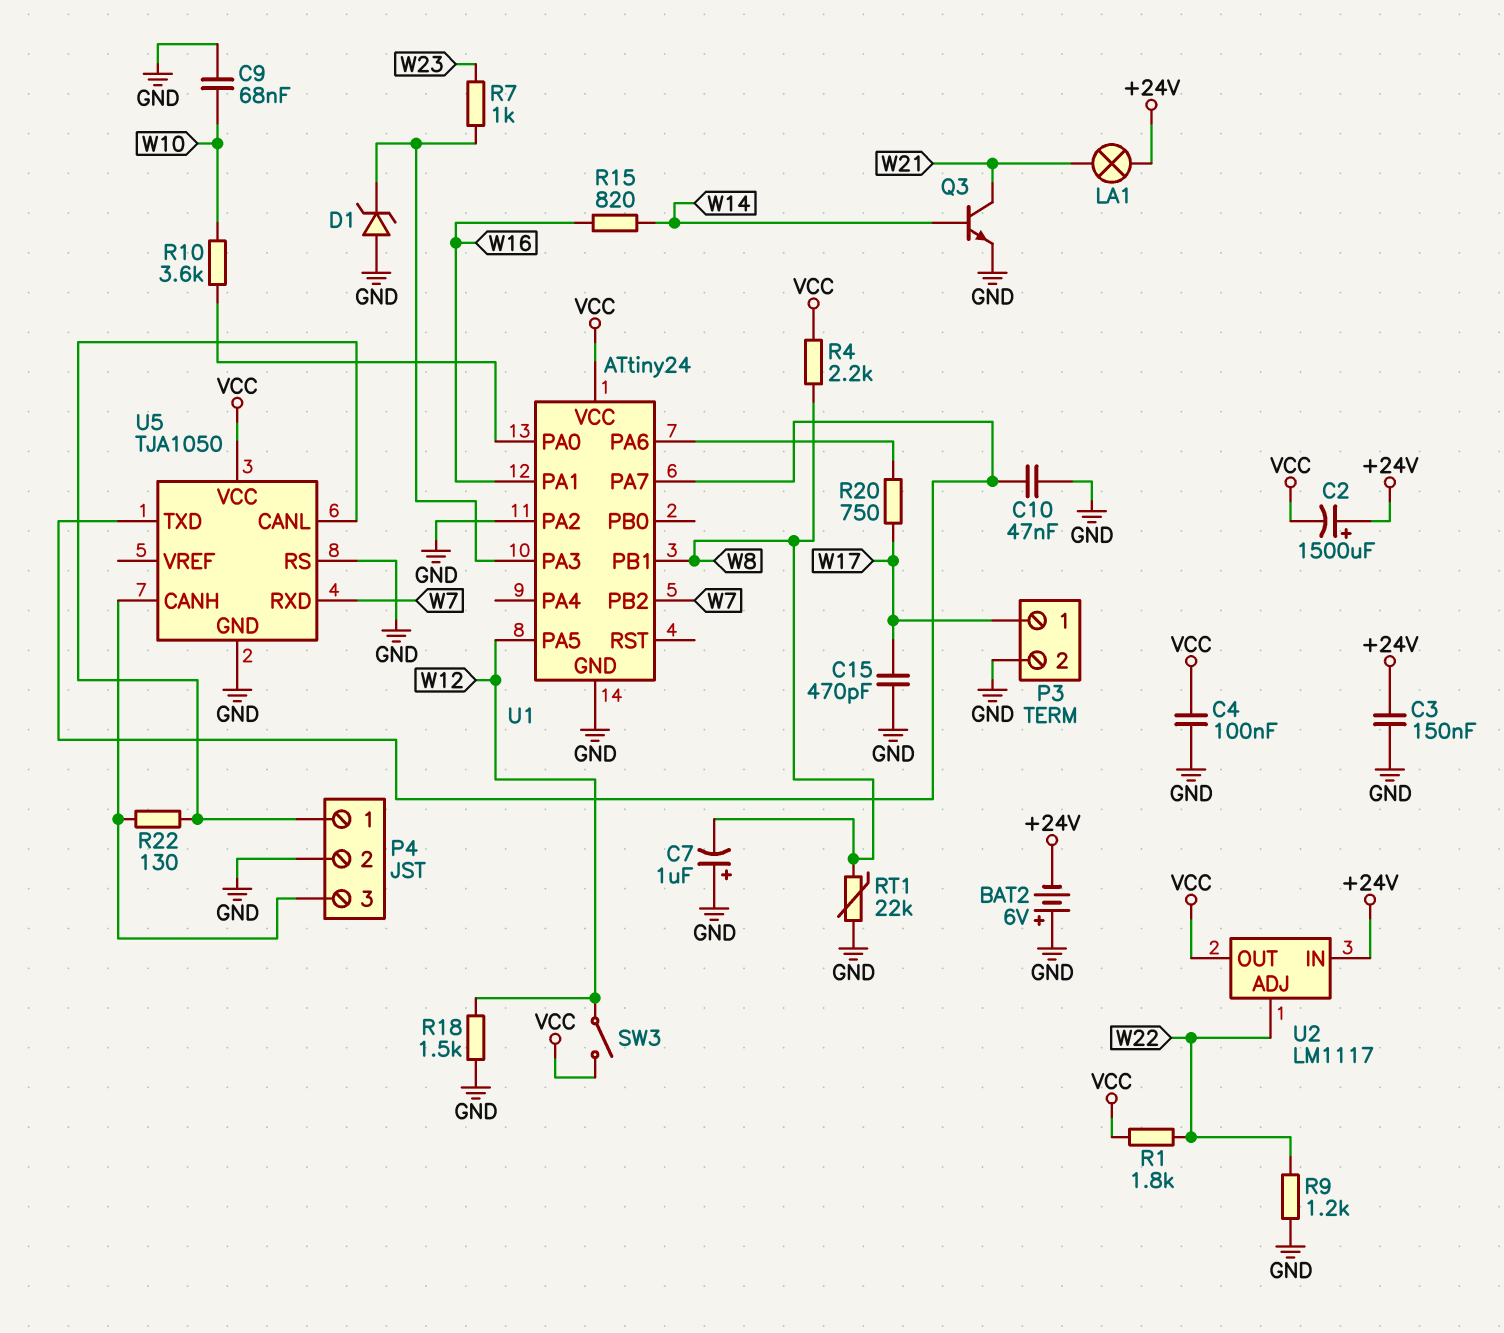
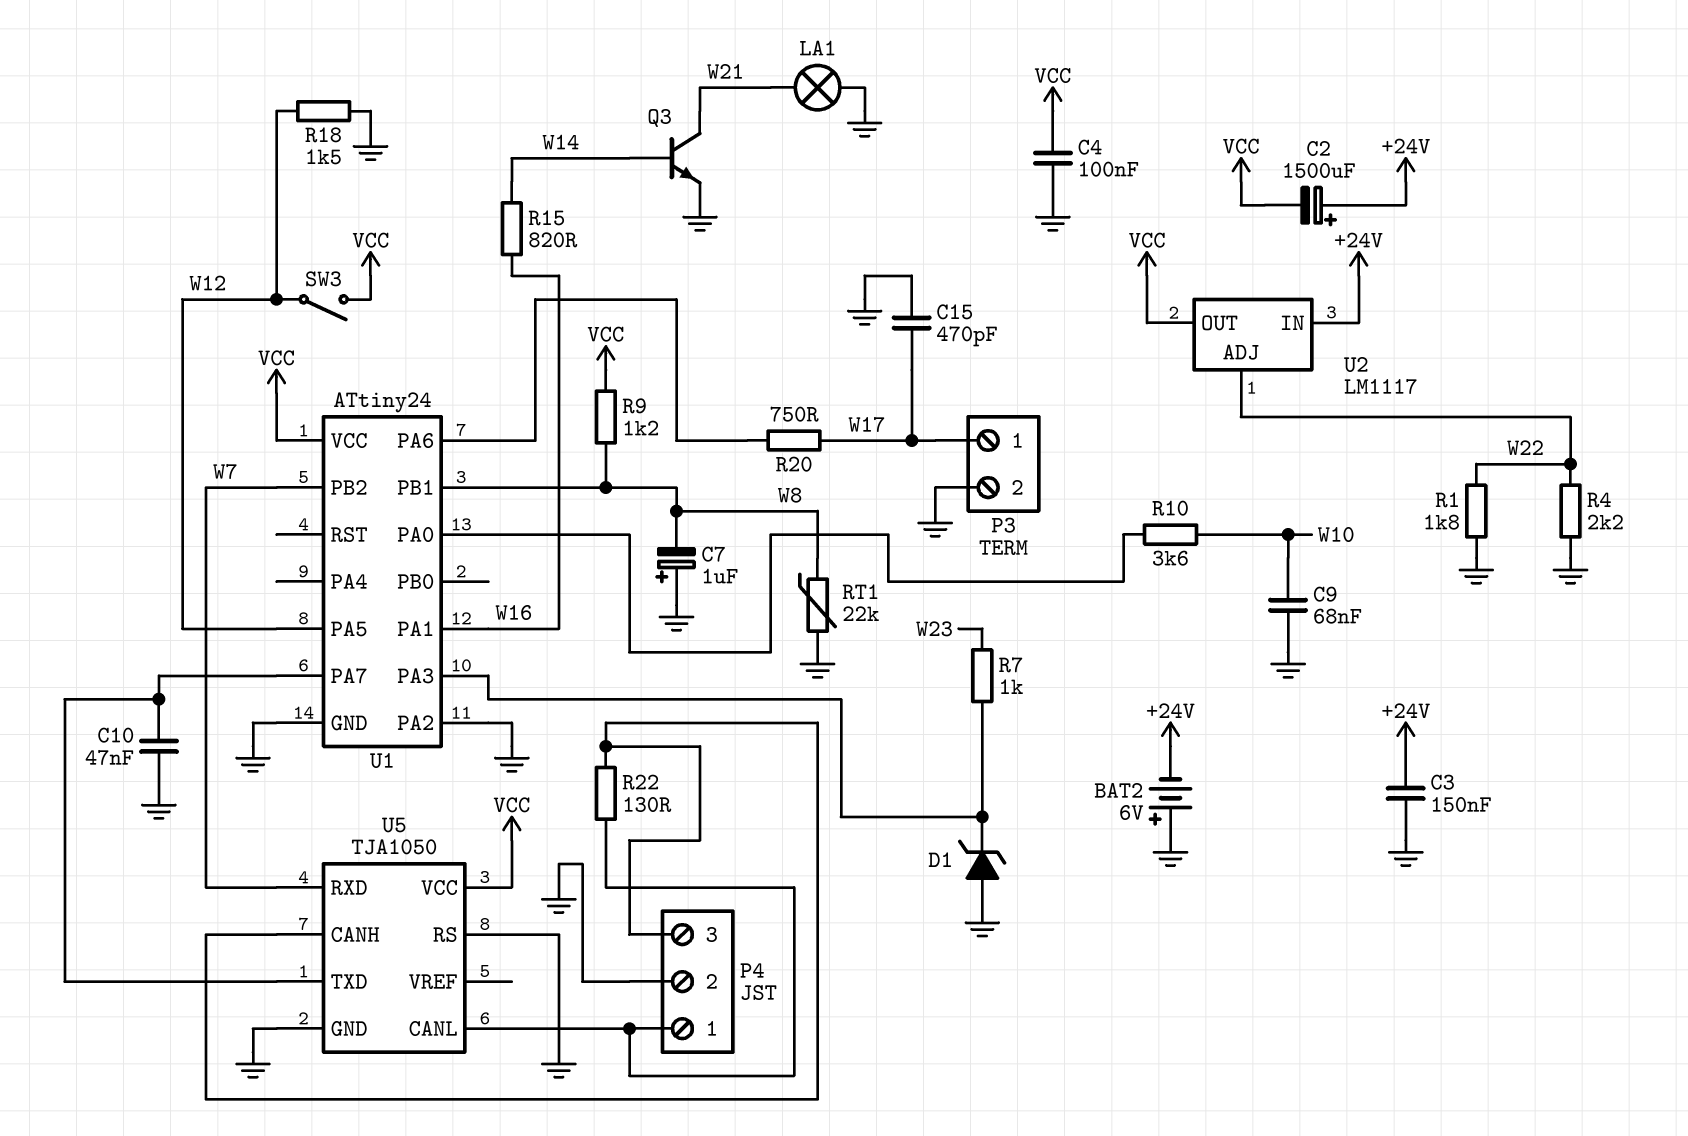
LA1: lamp (+24V, W21) -> lamp (GND, W21)
R1: 1.8k (VCC, W22) -> 1.8k (GND, W22)
R4: 2.2k (VCC, W8) -> 2.2k (GND, W22)
R9: 1.2k (GND, W22) -> 1.2k (VCC, W8)

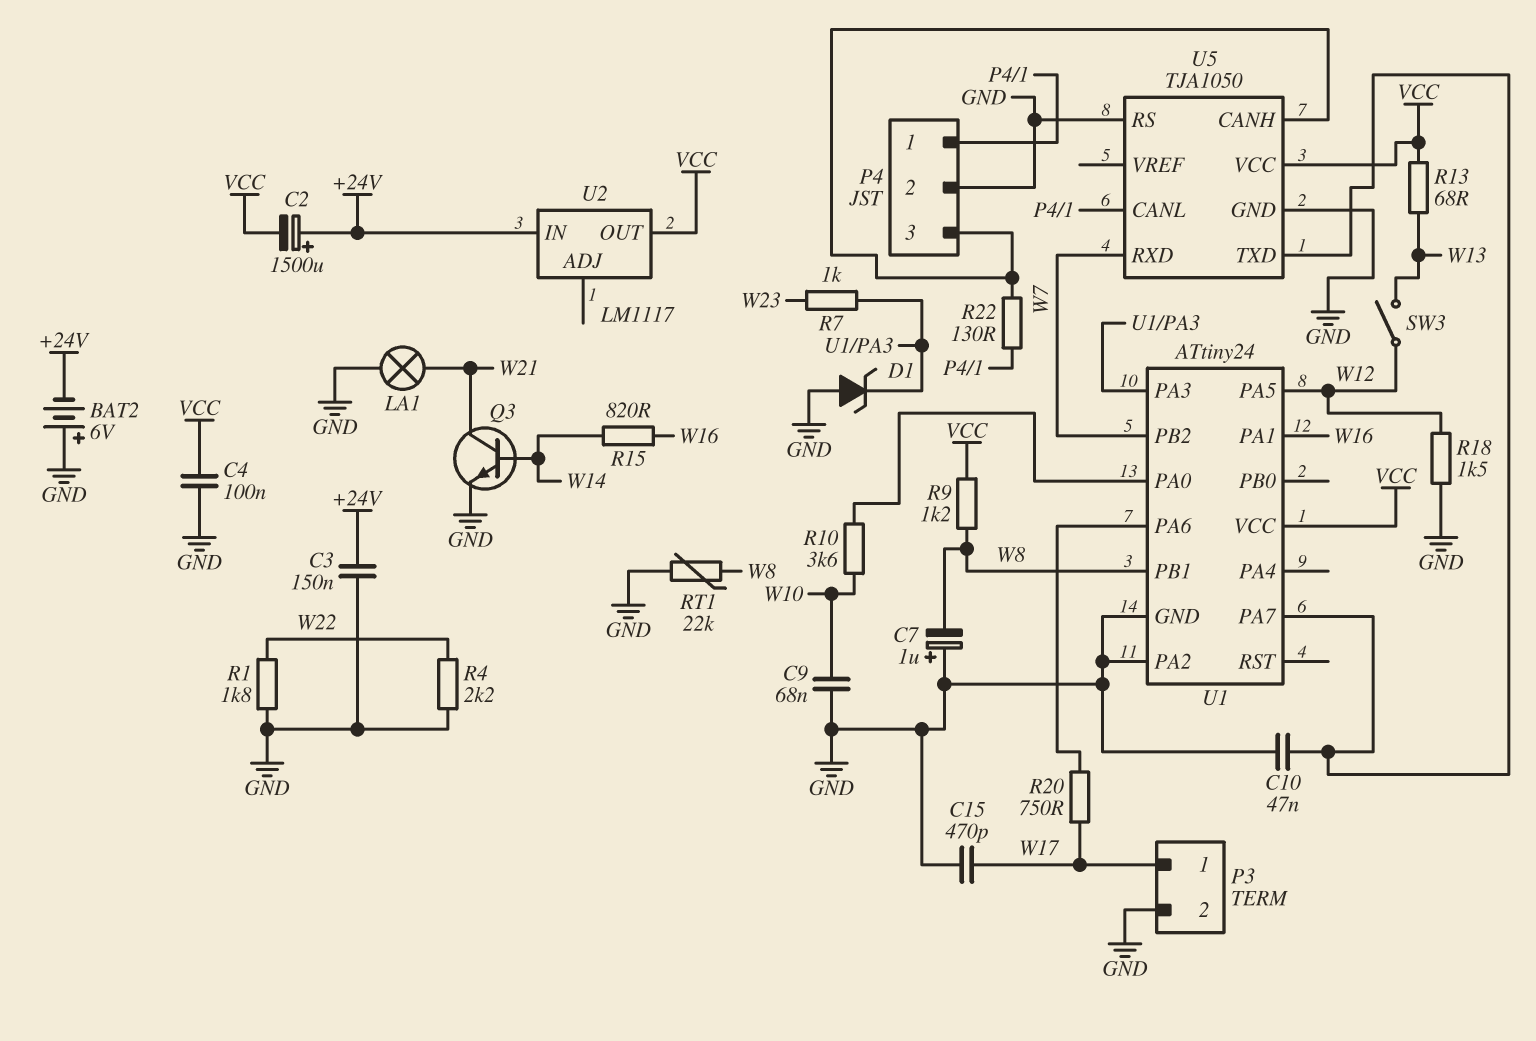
R13: none -> 68 (VCC, W13)
SW3: switch (VCC, W12) -> switch (W12, W13)
U2 pin ADJ: W22 -> none

